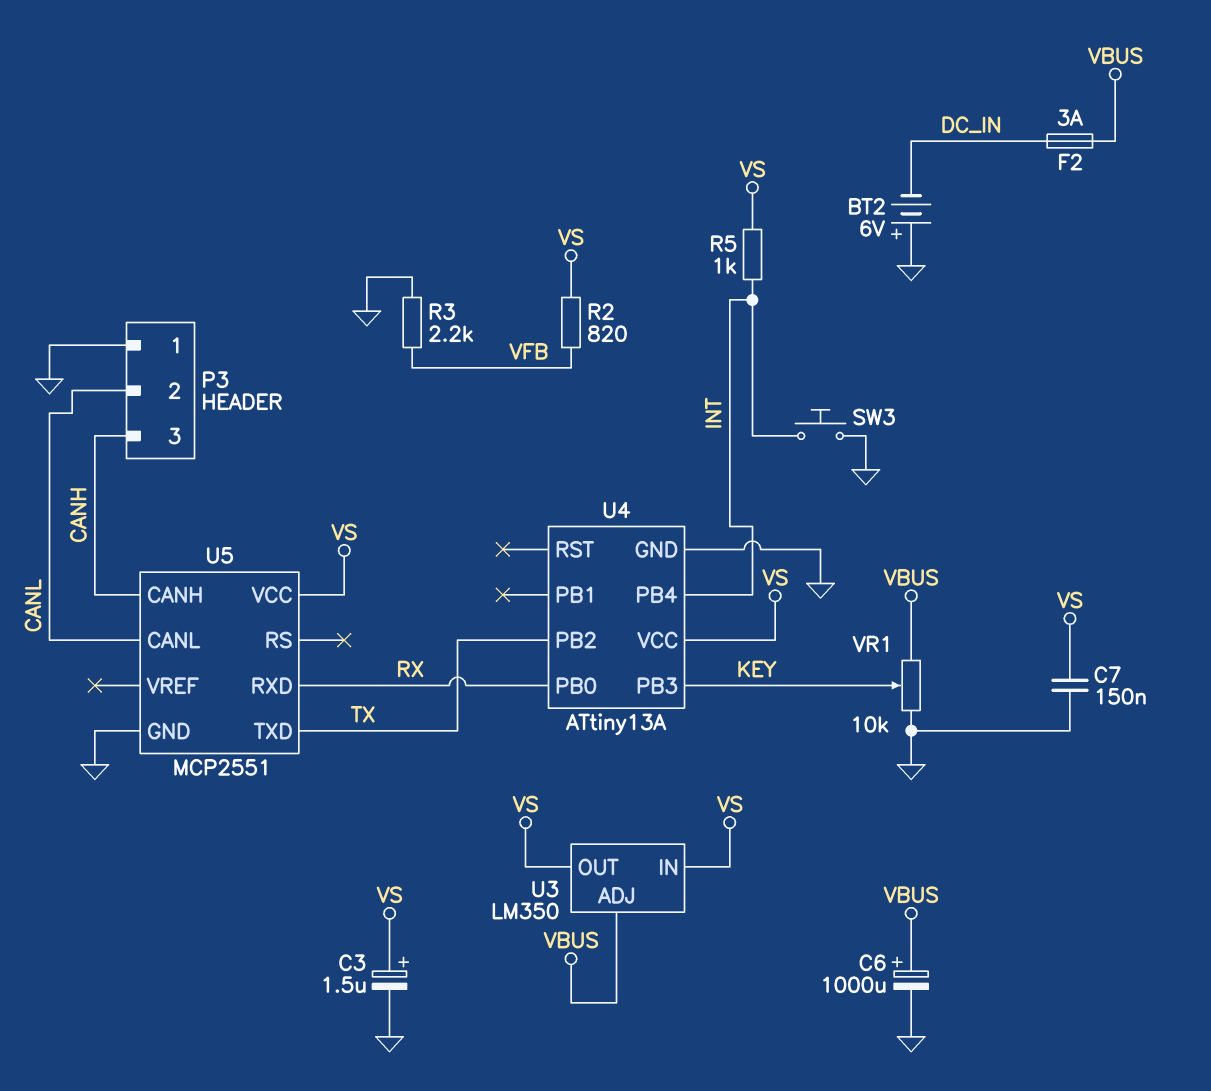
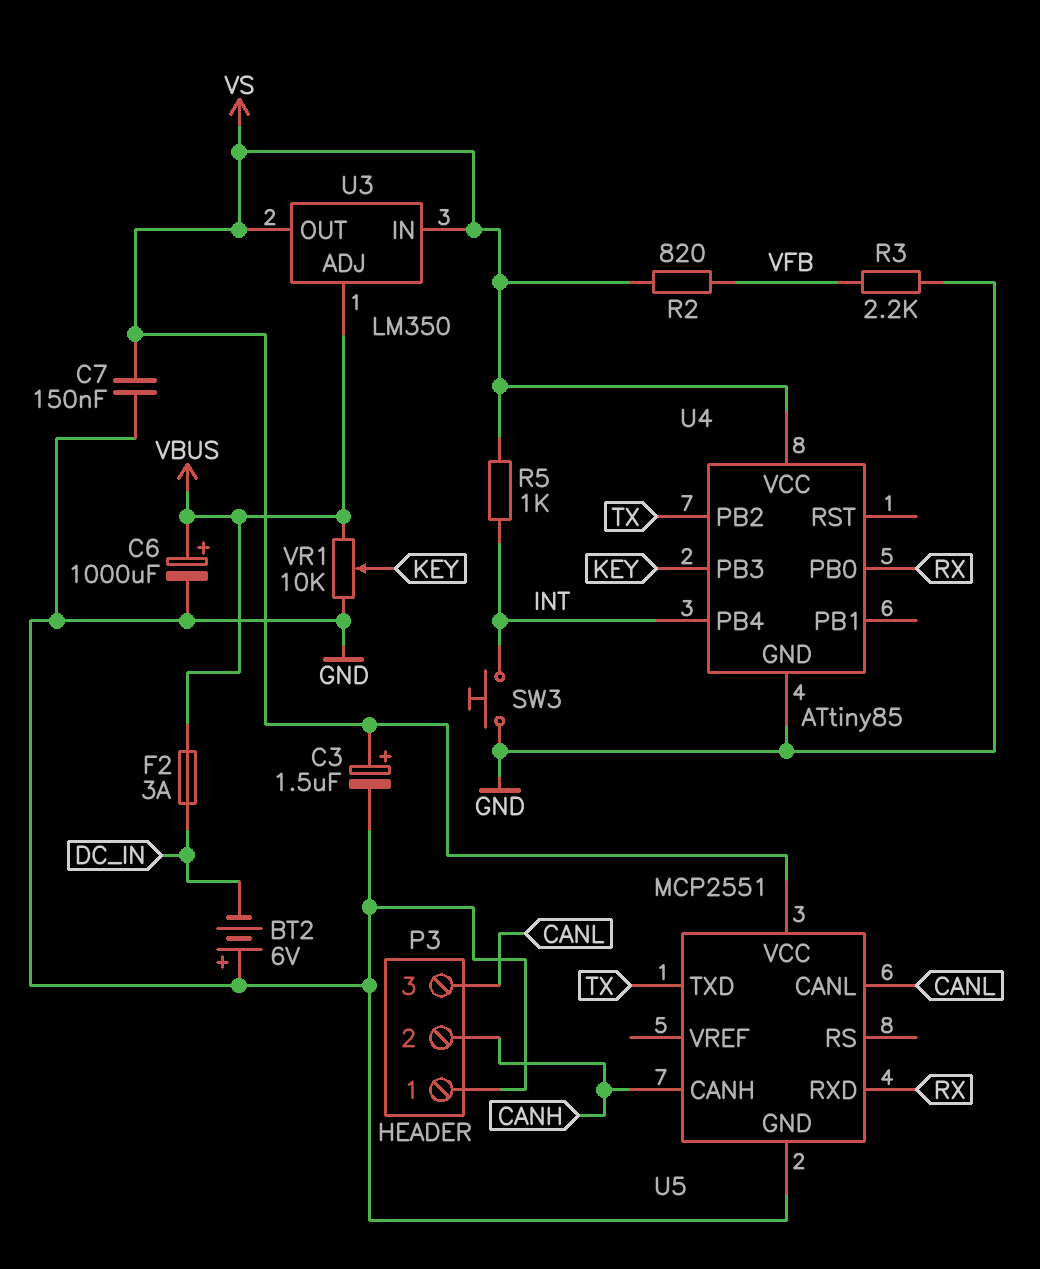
P3 pin 2: CANL -> CANH
P3 pin 3: CANH -> CANL
U4: ATtiny13A -> ATtiny85

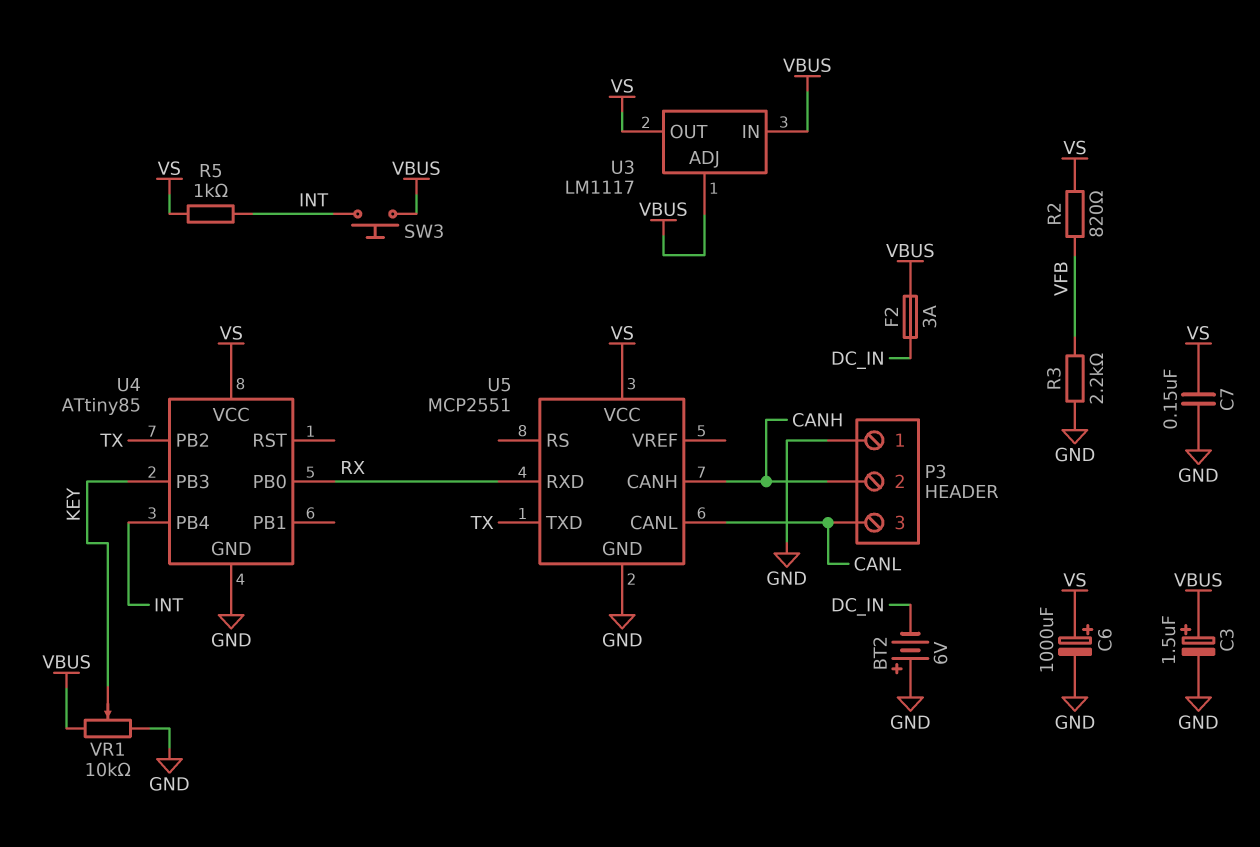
C3: 1.5uF (plus VS, minus GND) -> 1.5uF (plus VBUS, minus GND)
C6: 1000uF (plus VBUS, minus GND) -> 1000uF (plus VS, minus GND)
SW3: button (GND, INT) -> button (INT, VBUS)
U3: LM350 -> LM1117
U3 pin IN: VS -> VBUS

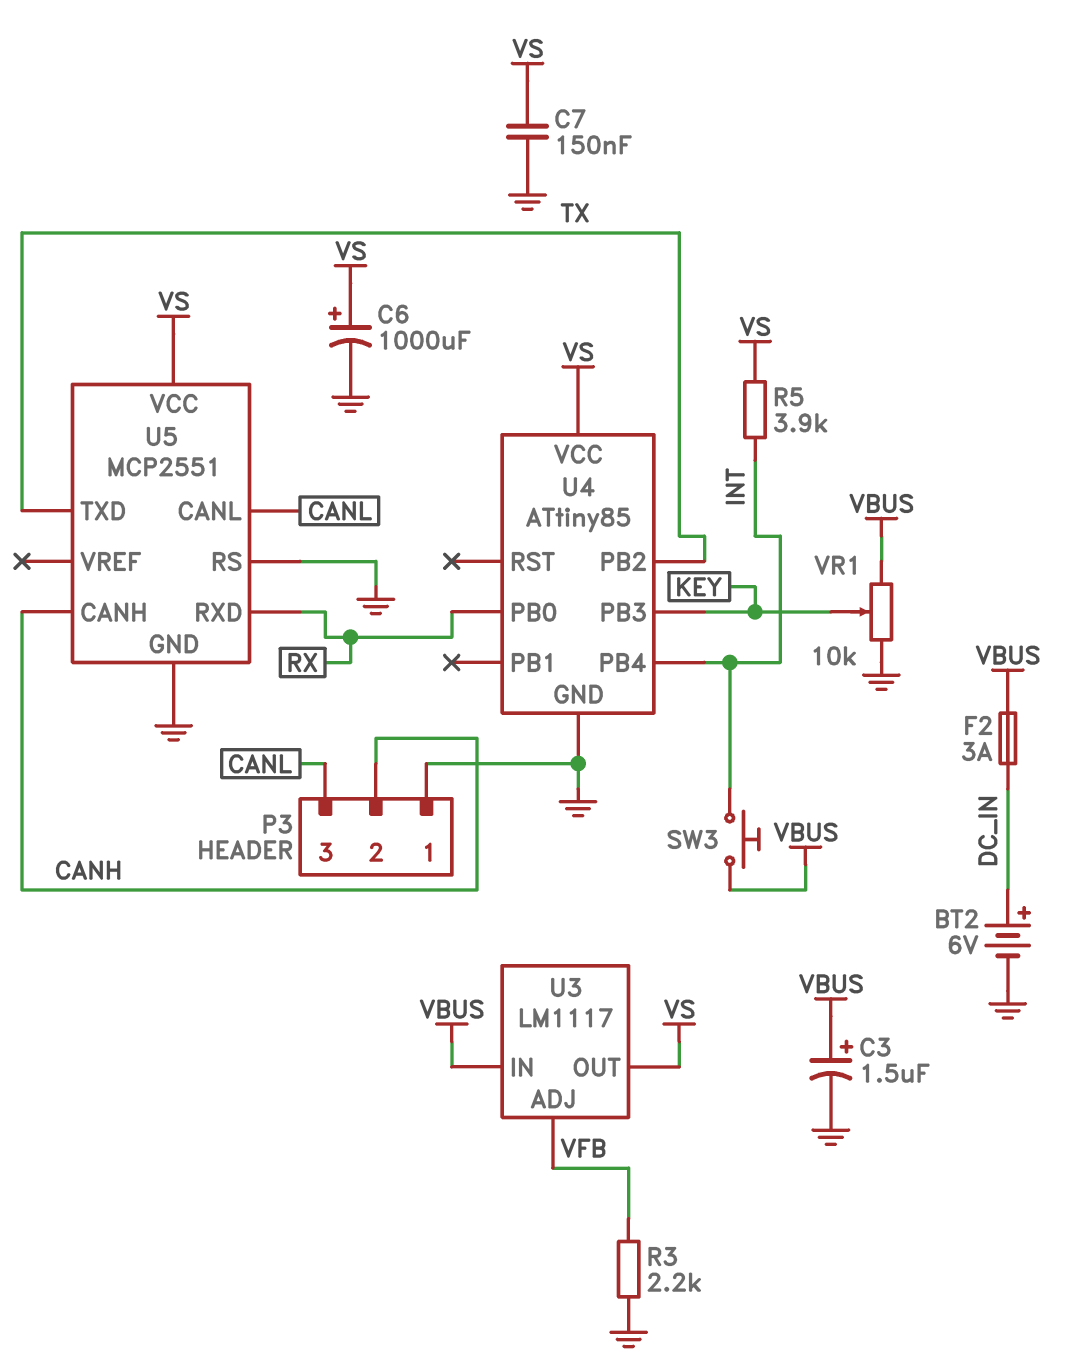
BT2: 6V (plus GND, minus DC_IN) -> 6V (plus DC_IN, minus GND)
R2: 820 (VFB, VS) -> none
R5: 1k (INT, VS) -> 3.9k (INT, VS)
U3 pin ADJ: VBUS -> VFB
U5 pin RS: none -> GND

